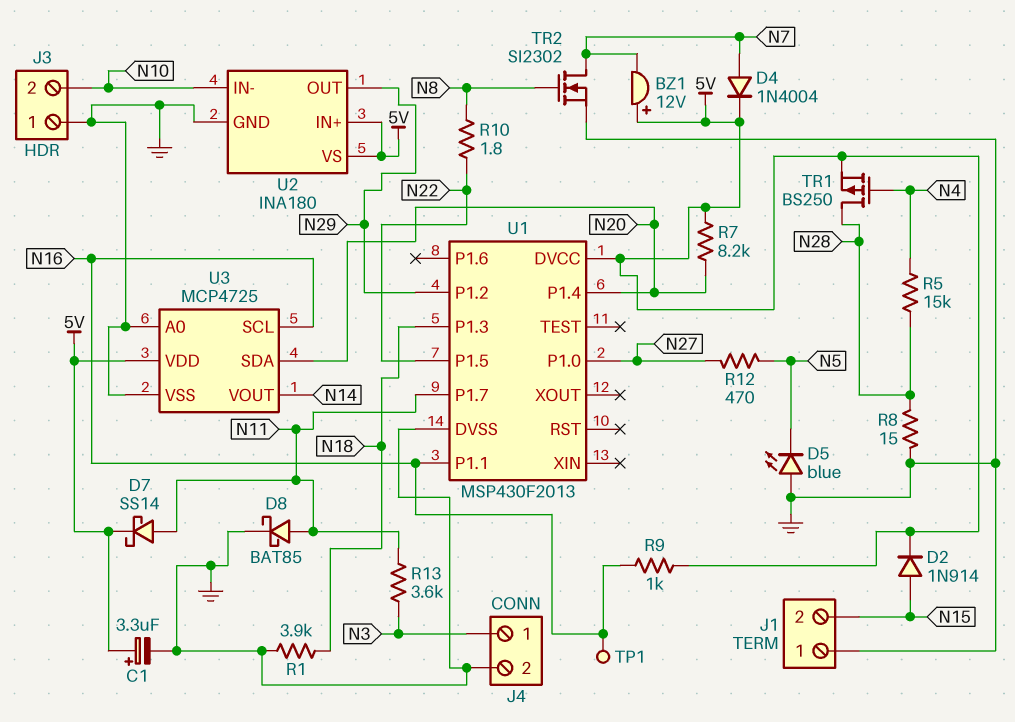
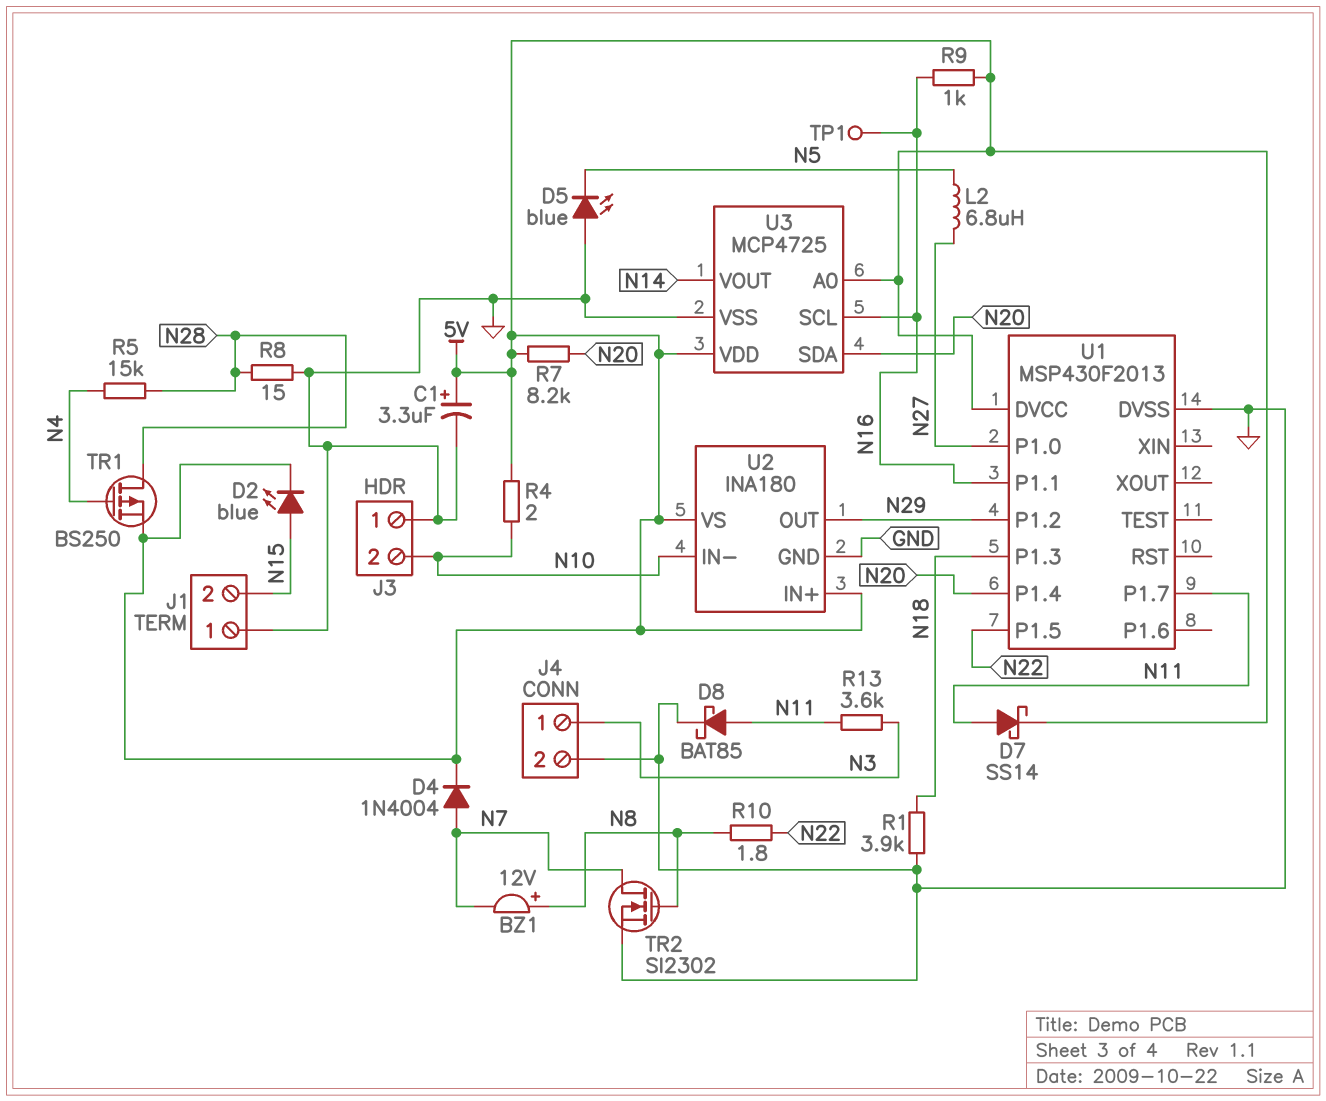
BZ1: buzzer 12V (plus 5V, minus N7) -> buzzer 12V (plus N8, minus N7)
D2: diode 1N914 (A N15, K 5V) -> LED blue (A N15, K 5V)
L2: none -> 6.8uH (N5, N27)
R4: none -> 2 (5V, N10)
R12: 470 (N5, N27) -> none
U3 pin A0: GND -> 5V

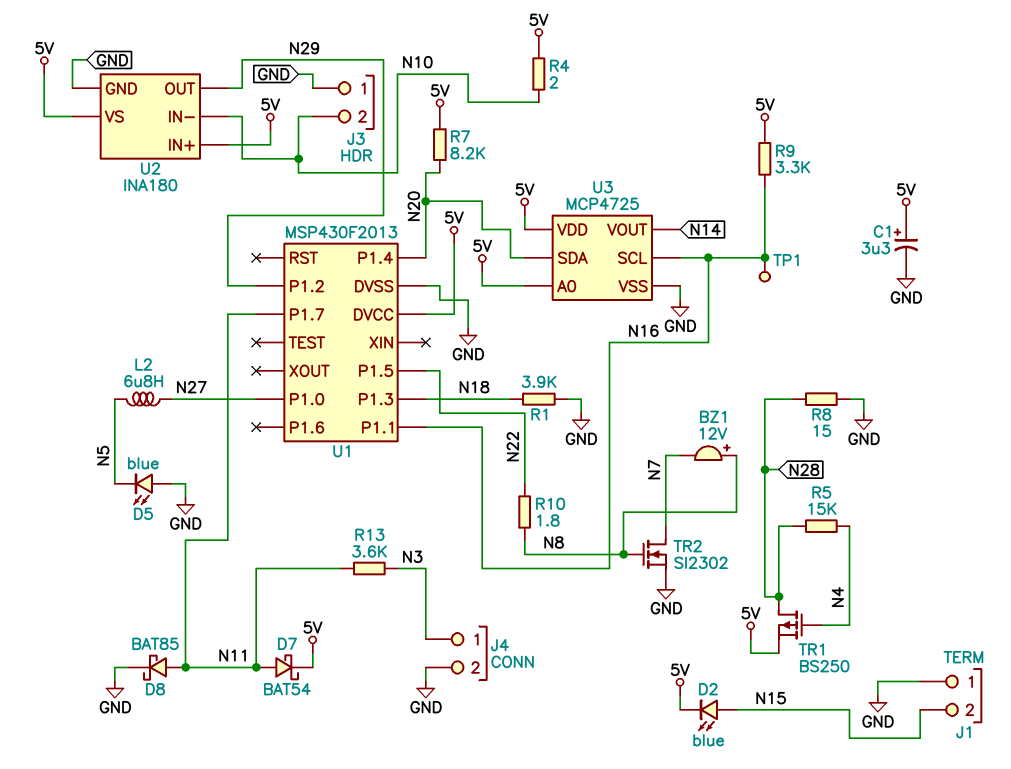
D4: diode 1N4004 (A N7, K 5V) -> none
D7: schottky SS14 (A N11, K 5V) -> schottky BAT54 (A N11, K 5V)
R9: 1k (5V, N16) -> 3.3k (5V, N16)

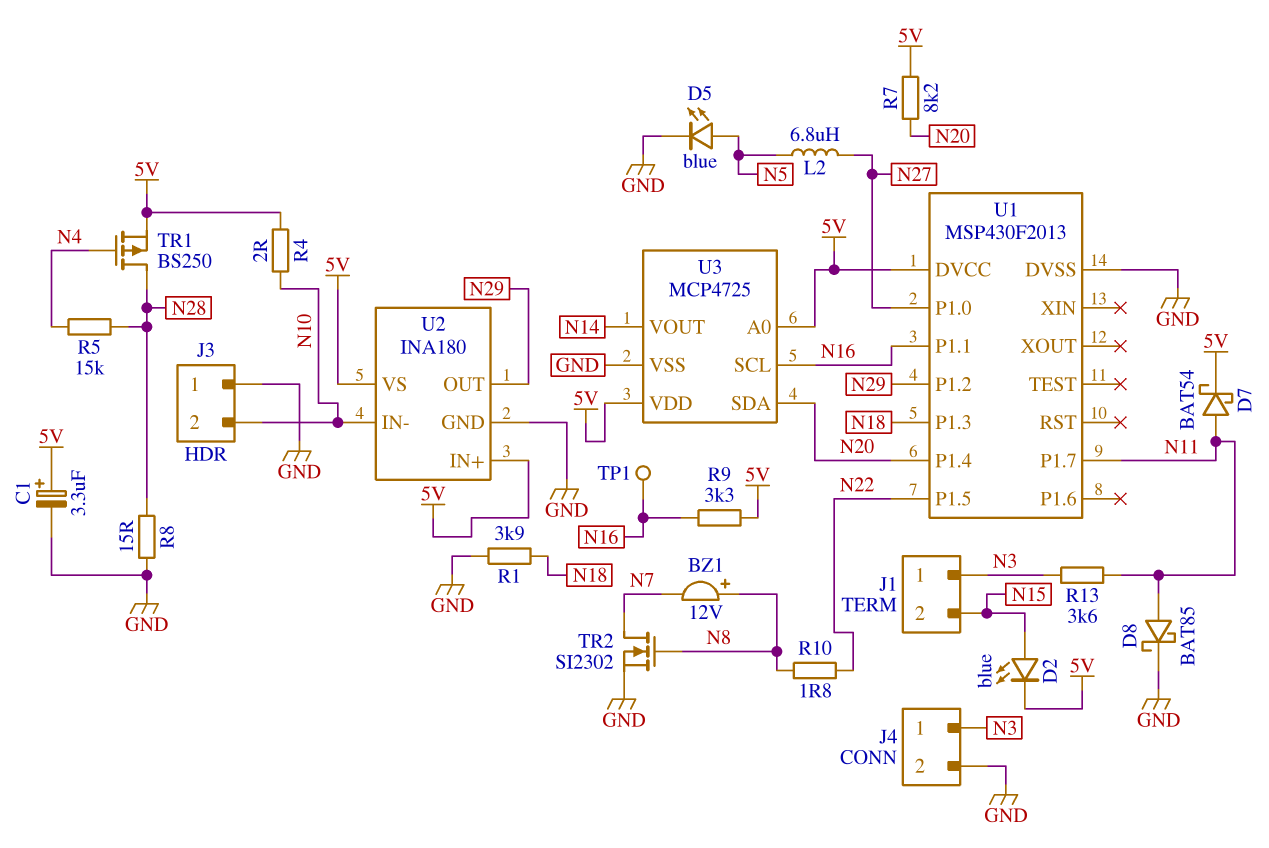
D5: LED blue (A GND, K N5) -> LED blue (A N5, K GND)
J1 pin 1: GND -> N3

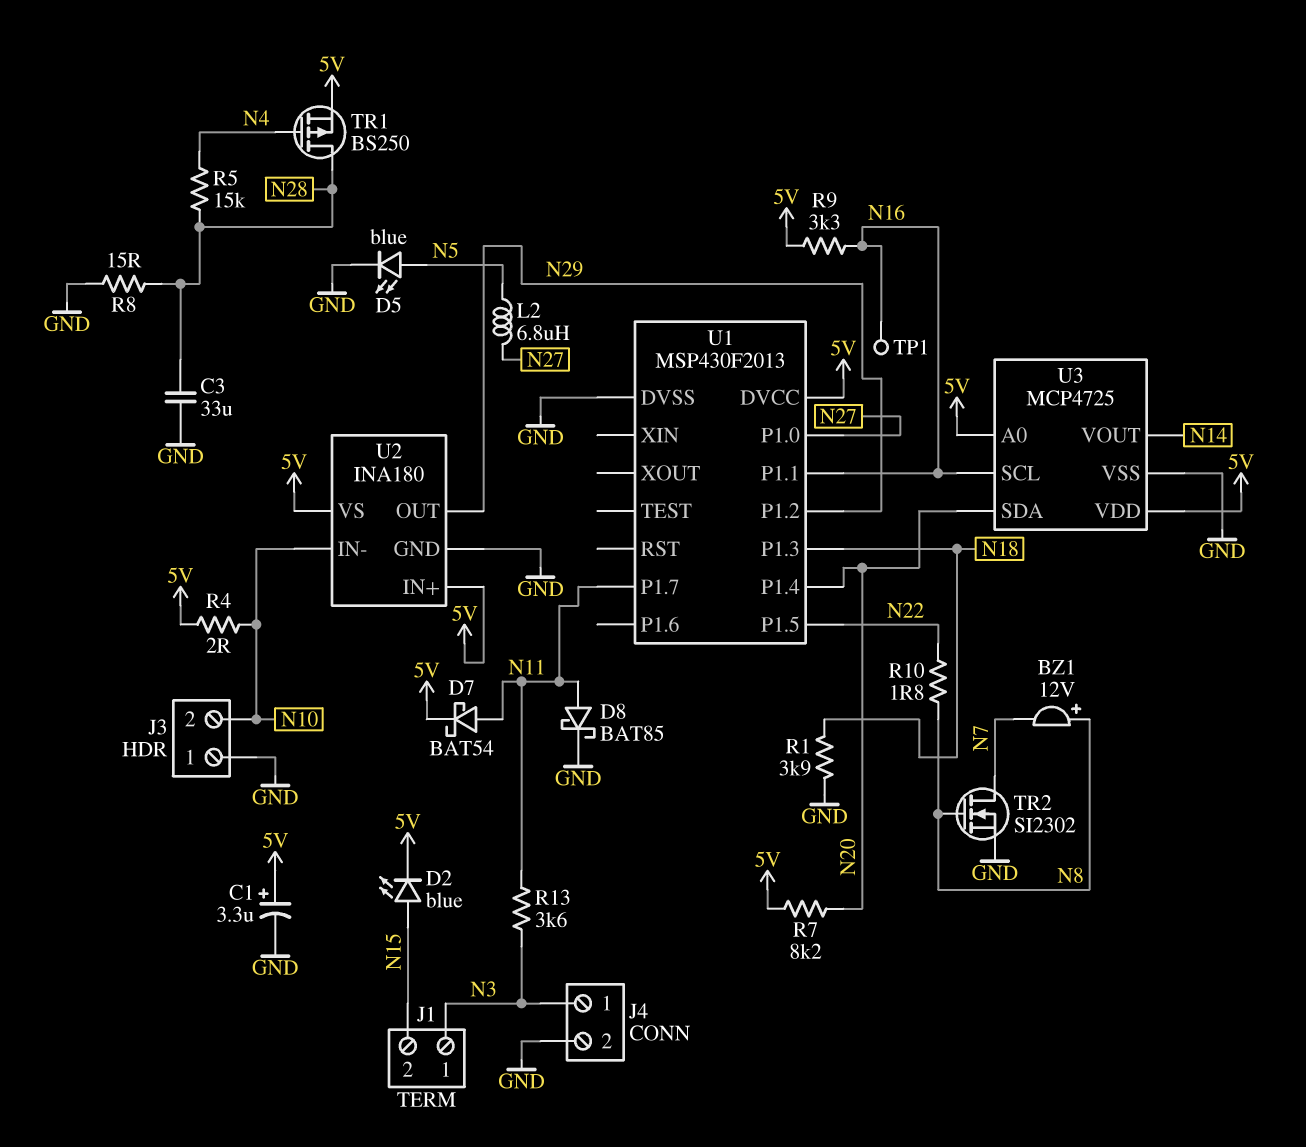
C3: none -> 33uF (GND, N28)

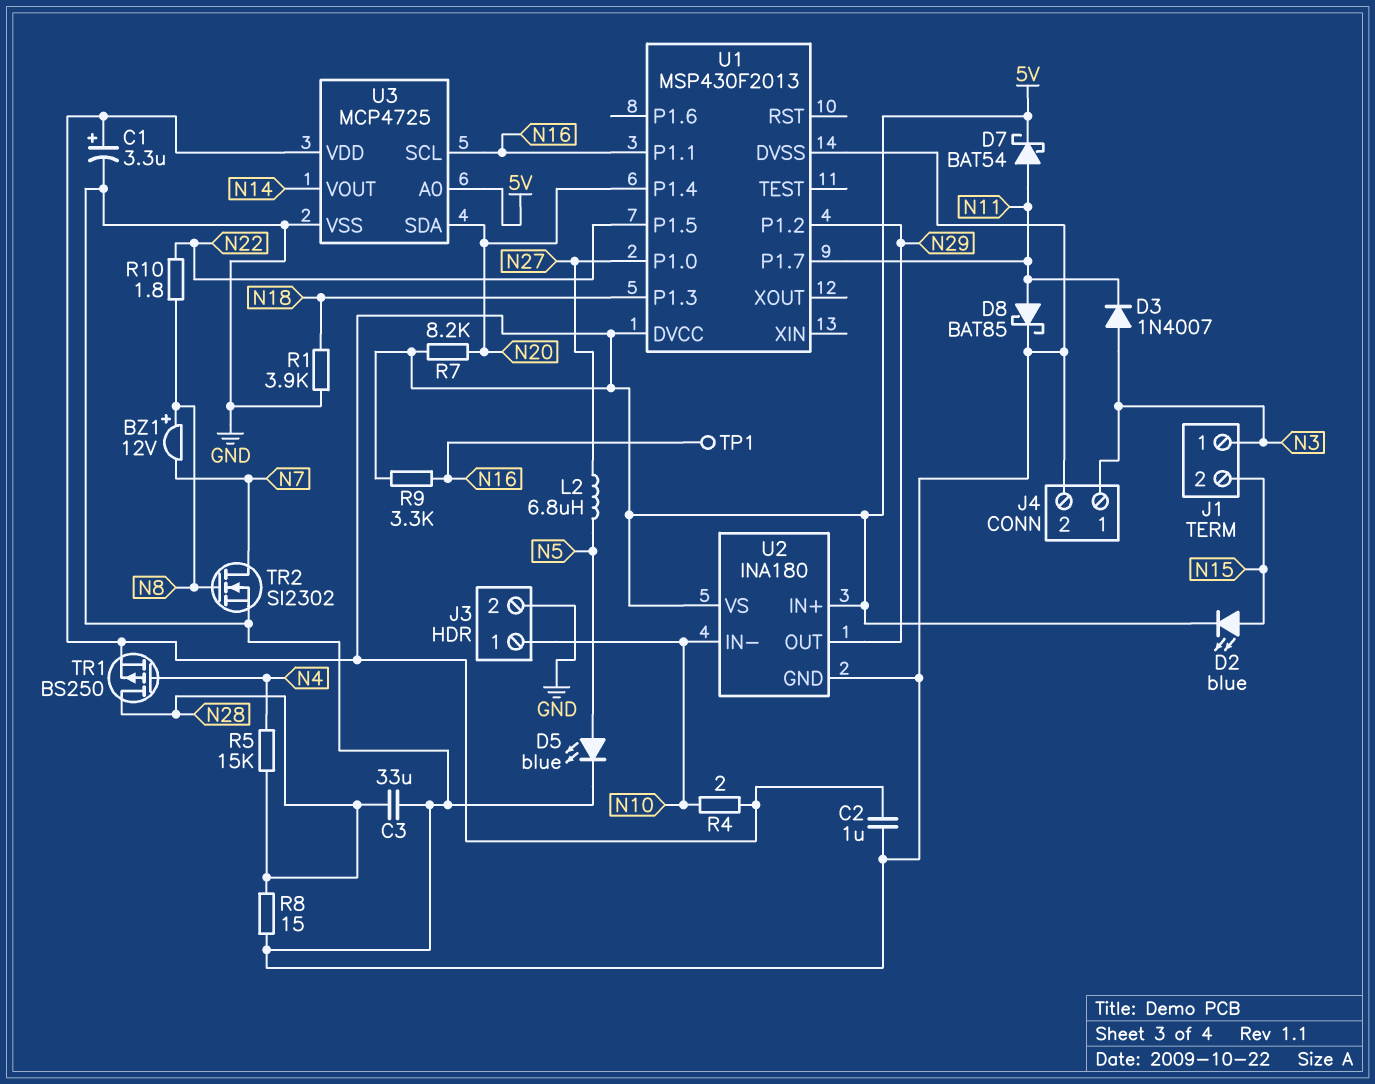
C2: none -> 1uF (5V, GND)
D3: none -> diode 1N4007 (A N3, K N11)
J3 pin 1: GND -> N10
J3 pin 2: N10 -> GND
R13: 3.6k (N3, N11) -> none

